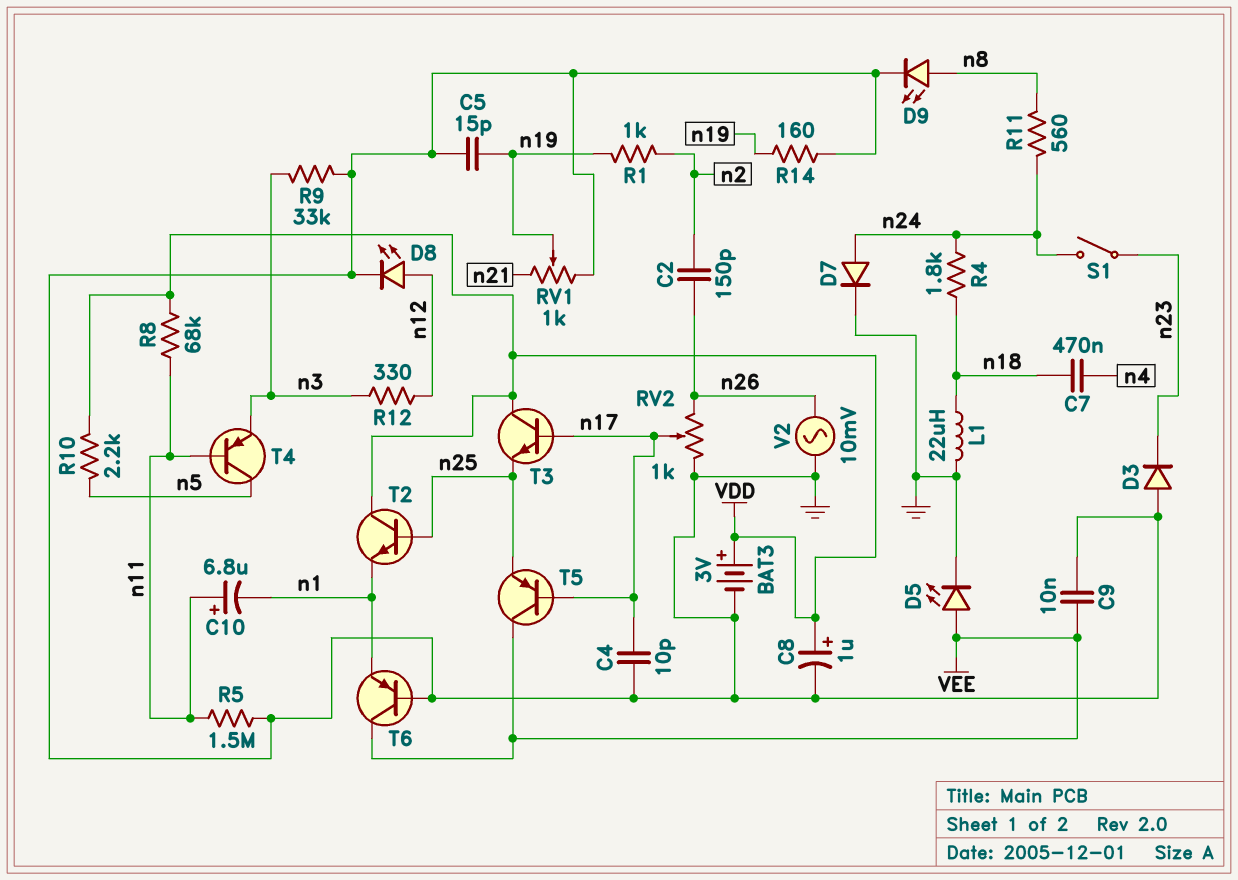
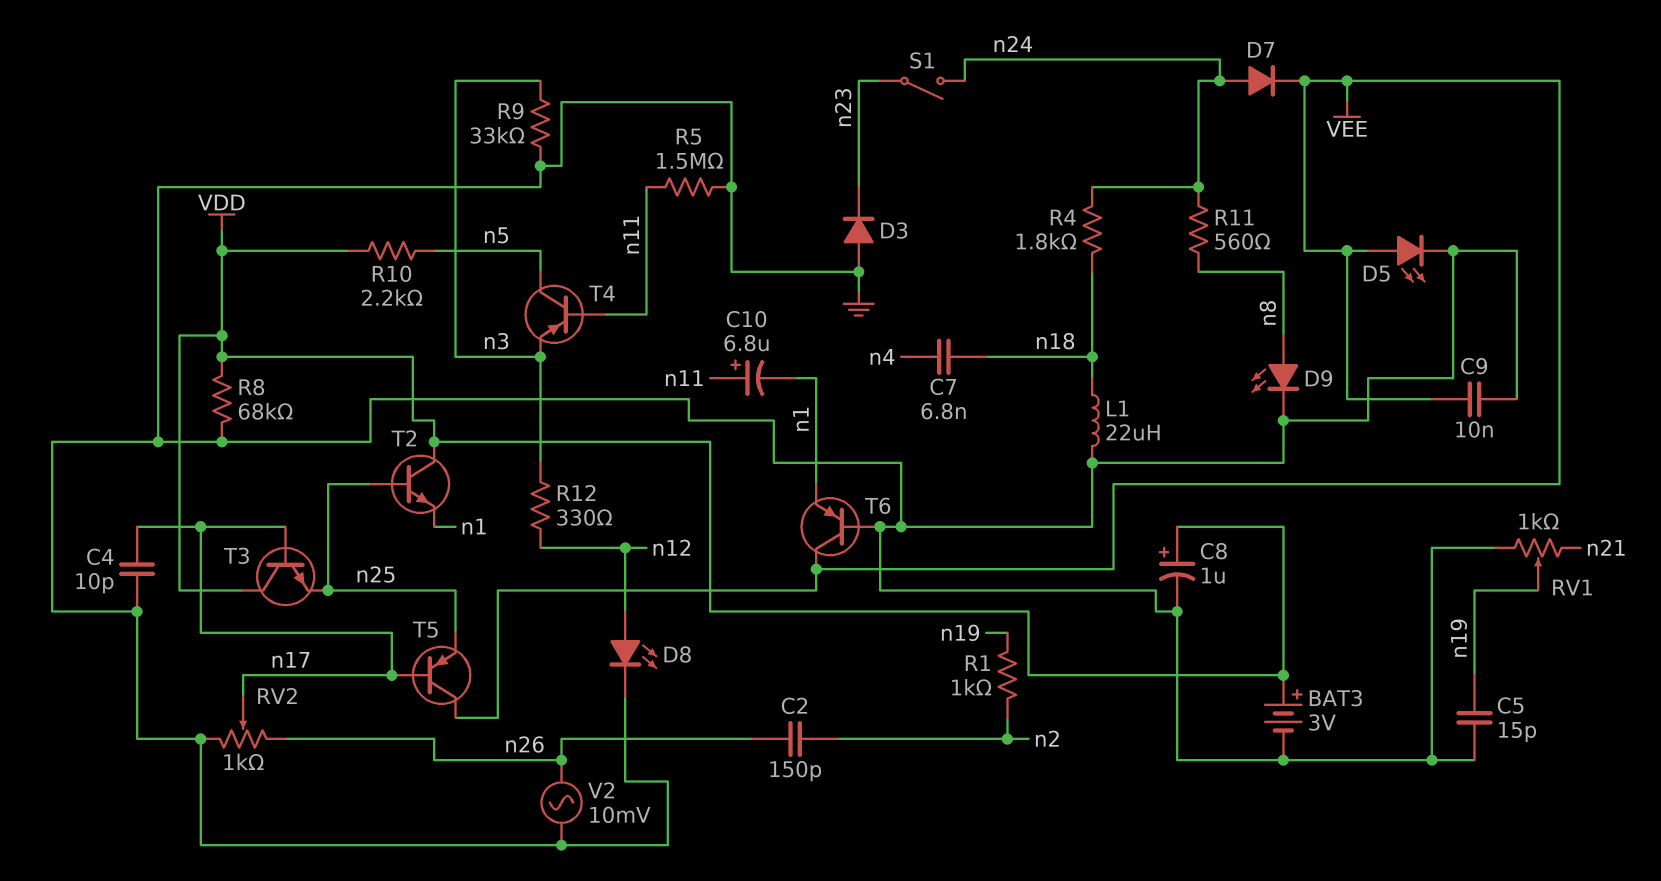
C7: 470nF (n4, n18) -> 6.8nF (n4, n18)
D7: diode (A n24, K GND) -> diode (A n24, K VEE)
R8: 68k (VDD, n11) -> 68k (GND, VDD)
R14: 160 (GND, n19) -> none

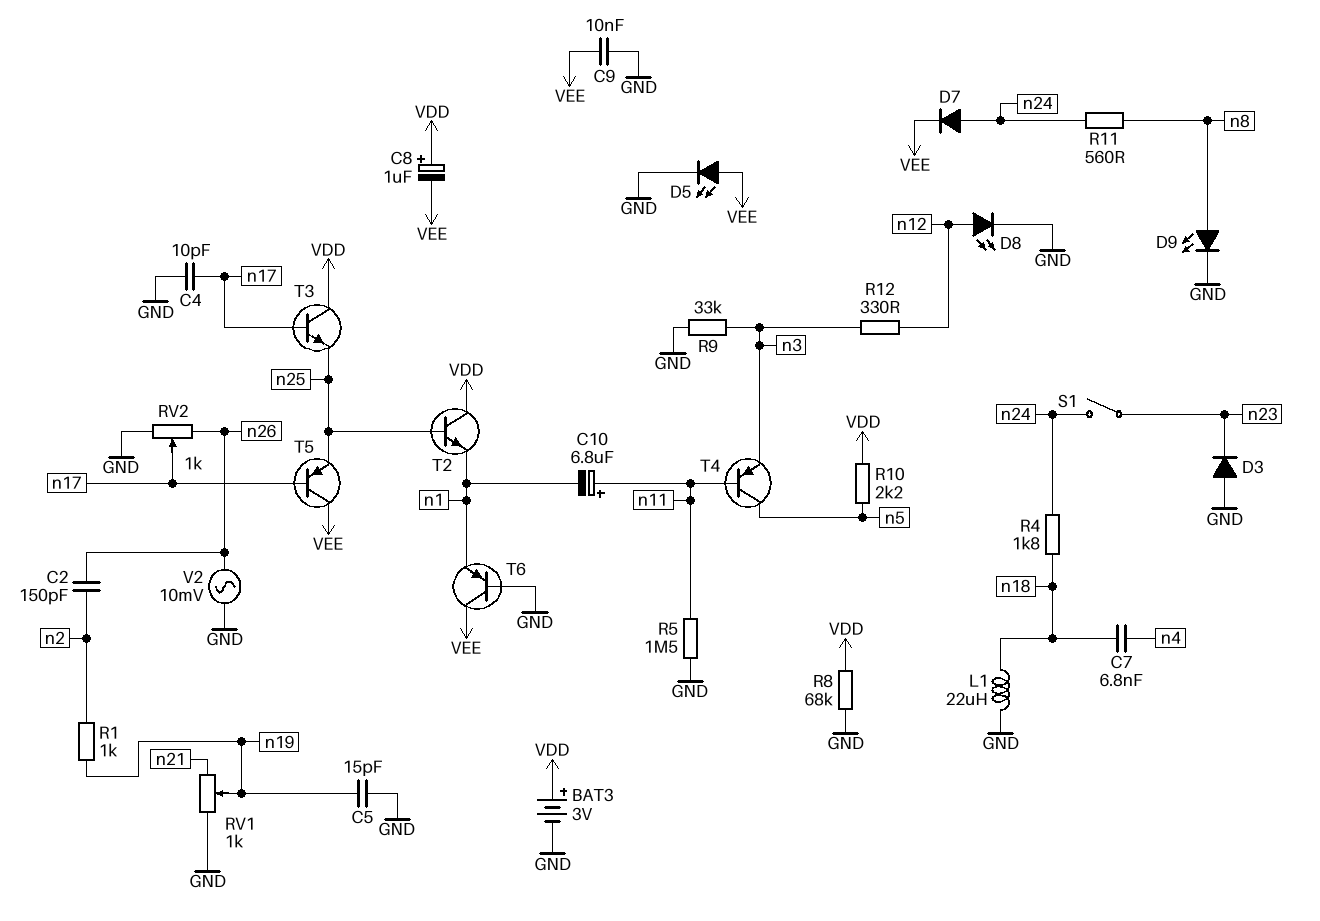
C8: 1uF (plus VDD, minus GND) -> 1uF (plus VDD, minus VEE)

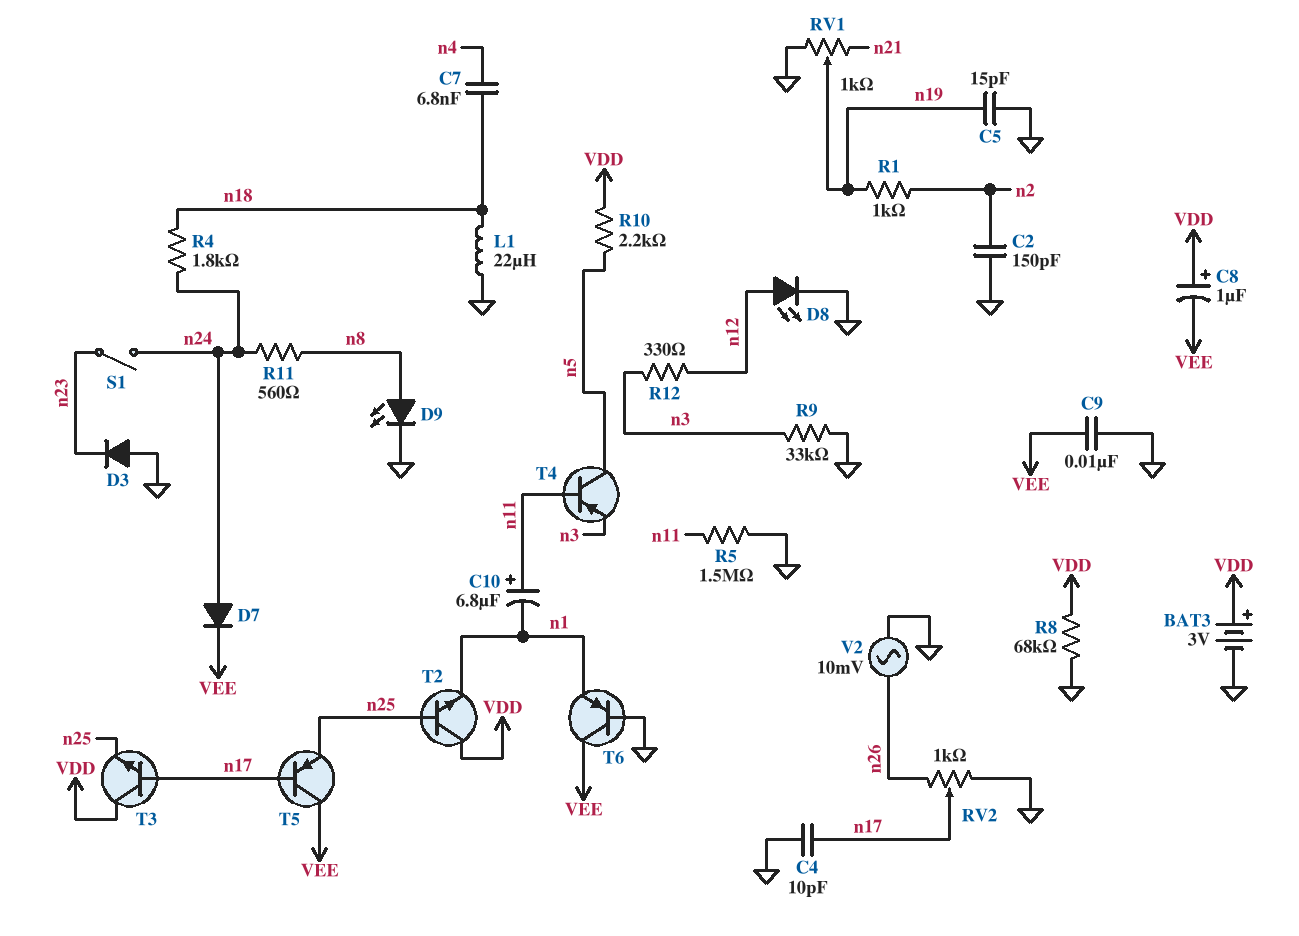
C2: 150pF (n2, n26) -> 150pF (GND, n2)
D5: LED (A VEE, K GND) -> none

